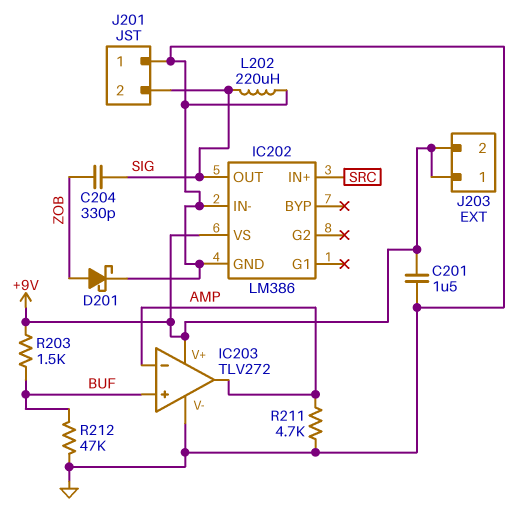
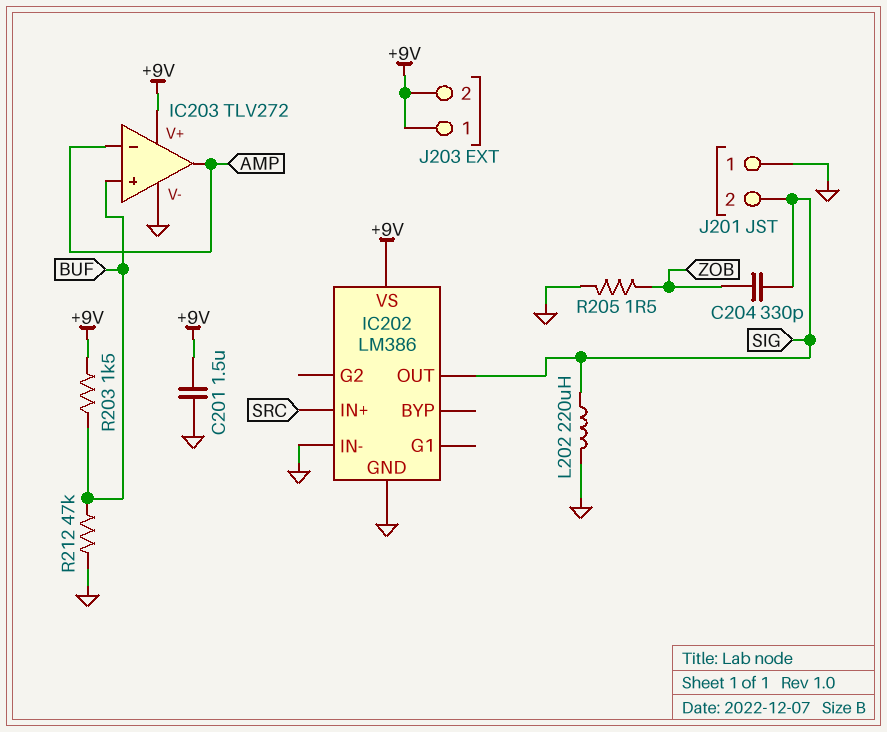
D201: schottky (A ZOB, K GND) -> none
R205: none -> 1.5 (GND, ZOB)
R211: 4.7k (AMP, GND) -> none

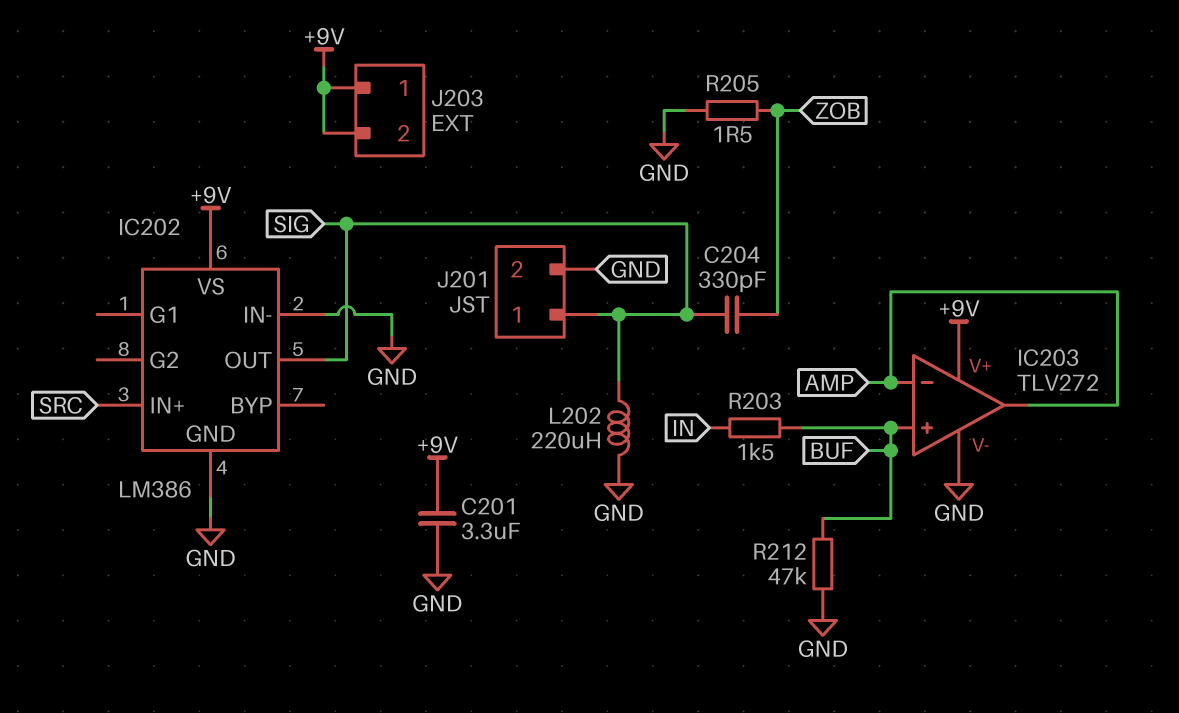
C201: 1.5uF (+9V, GND) -> 3.3uF (+9V, GND)
J201 pin 1: GND -> SIG
J201 pin 2: SIG -> GND
R203: 1.5k (+9V, BUF) -> 1.5k (BUF, IN)

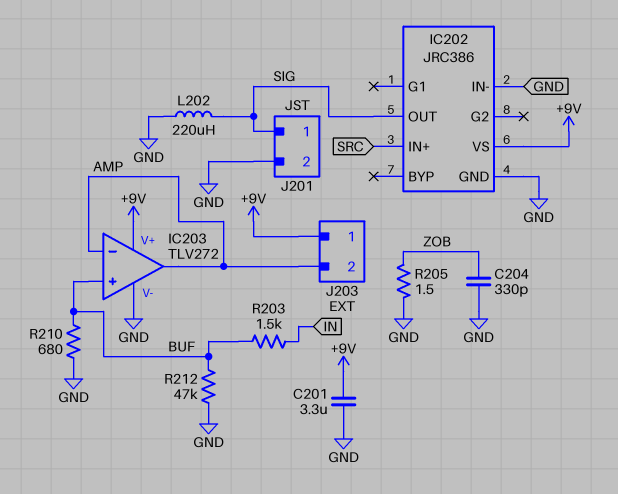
C204: 330pF (SIG, ZOB) -> 330pF (GND, ZOB)
IC202: LM386 -> JRC386
J203 pin 2: +9V -> AMP
R210: none -> 680 (BUF, GND)

